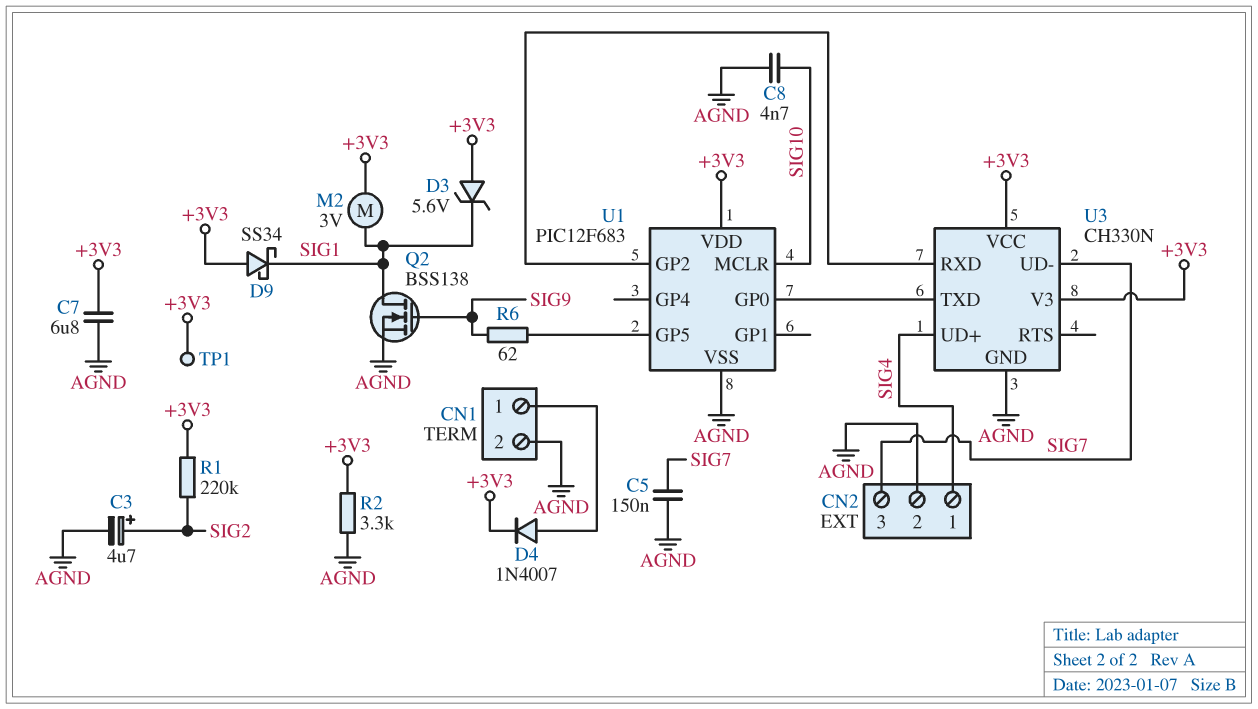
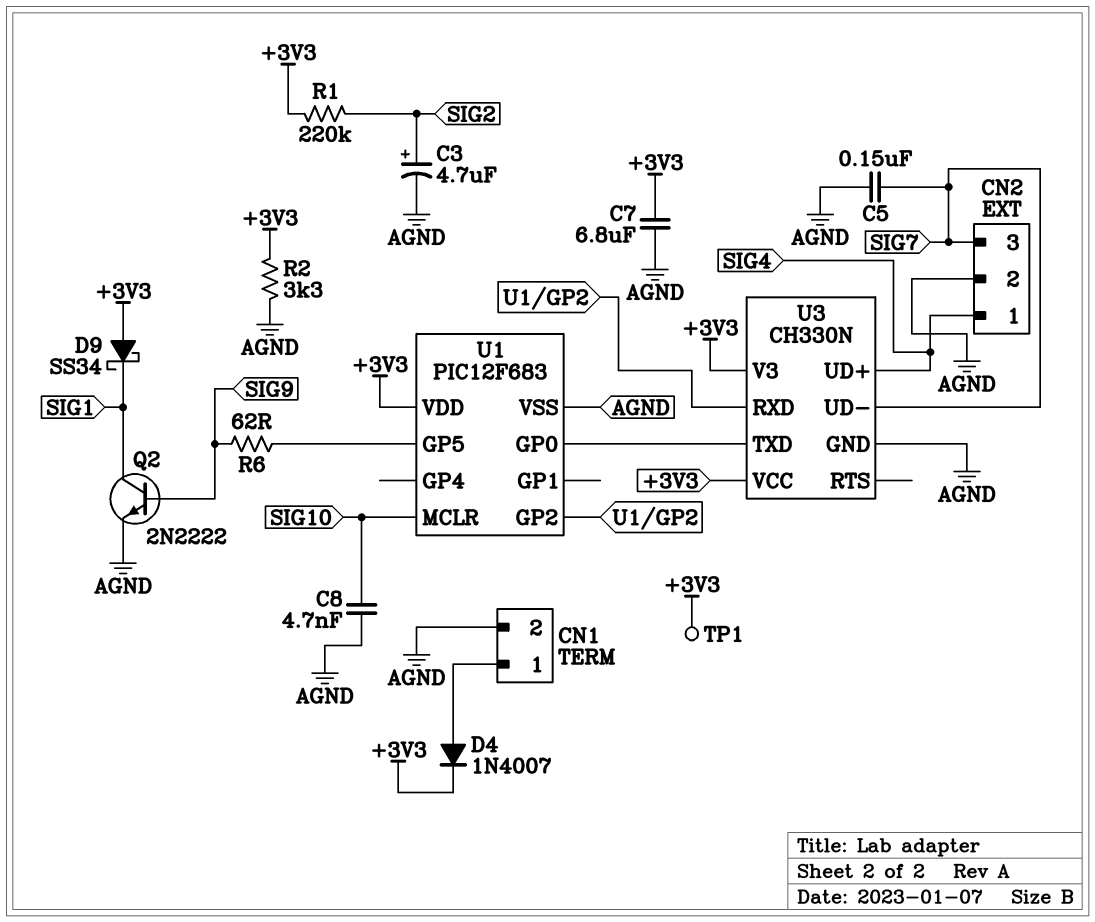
D3: zener 5.6V (A +3V3, K SIG1) -> none
M2: motor 3V (+3V3, SIG1) -> none
Q2: NMOS BSS138 (G SIG9, D SIG1, S AGND) -> NPN 2N2222 (B SIG9, C SIG1, E AGND)

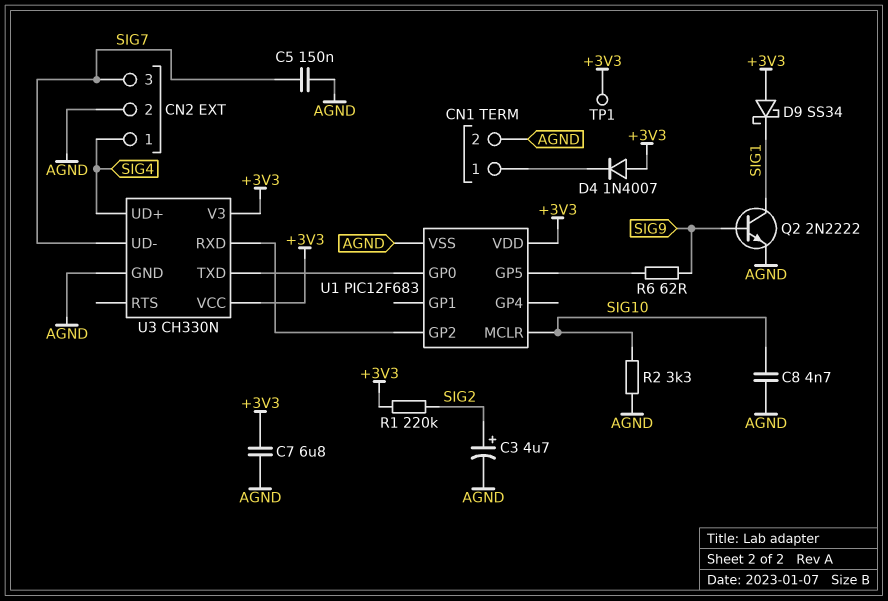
D4: diode 1N4007 (A CN1/1, K +3V3) -> diode 1N4007 (A +3V3, K CN1/1)
R2: 3.3k (+3V3, AGND) -> 3.3k (AGND, SIG10)

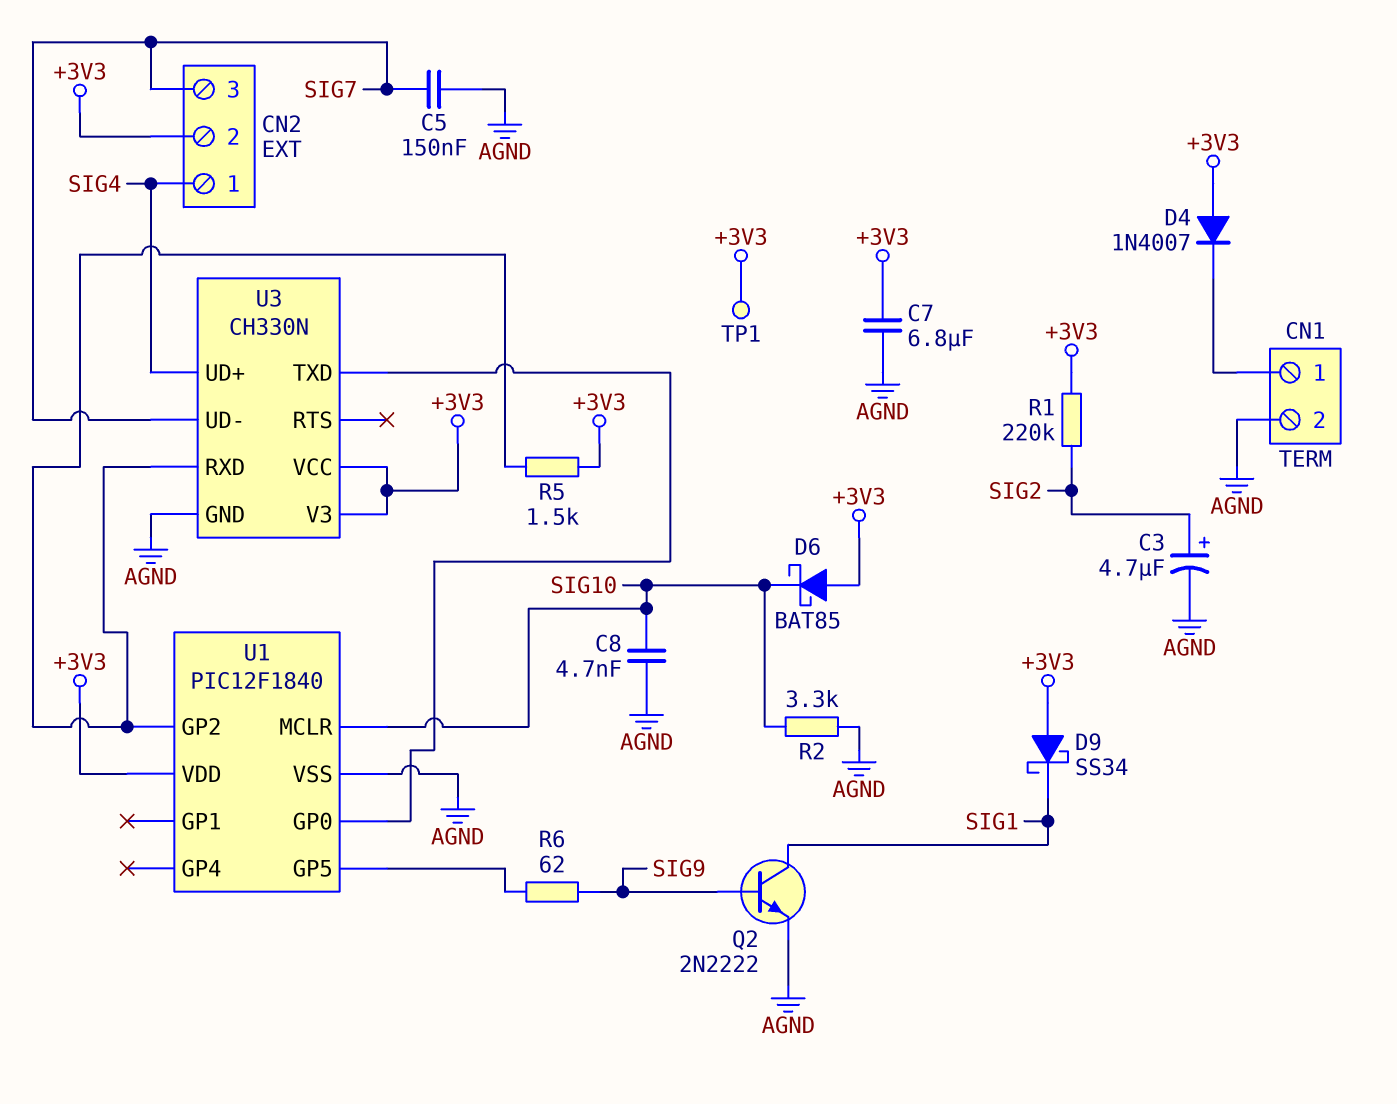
CN2 pin 2: AGND -> +3V3
D6: none -> schottky BAT85 (A +3V3, K SIG10)
R5: none -> 1.5k (+3V3, U1/GP2)
U1: PIC12F683 -> PIC12F1840

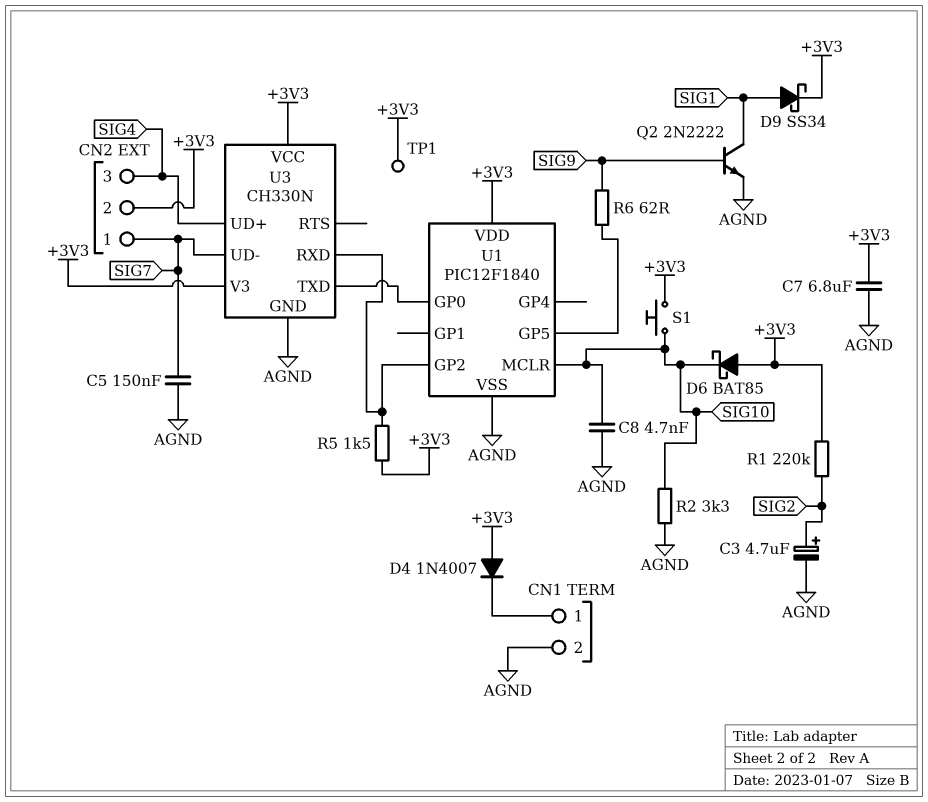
CN2 pin 1: SIG4 -> SIG7
CN2 pin 3: SIG7 -> SIG4
D9: schottky SS34 (A +3V3, K SIG1) -> schottky SS34 (A SIG1, K +3V3)
S1: none -> button (+3V3, SIG10)

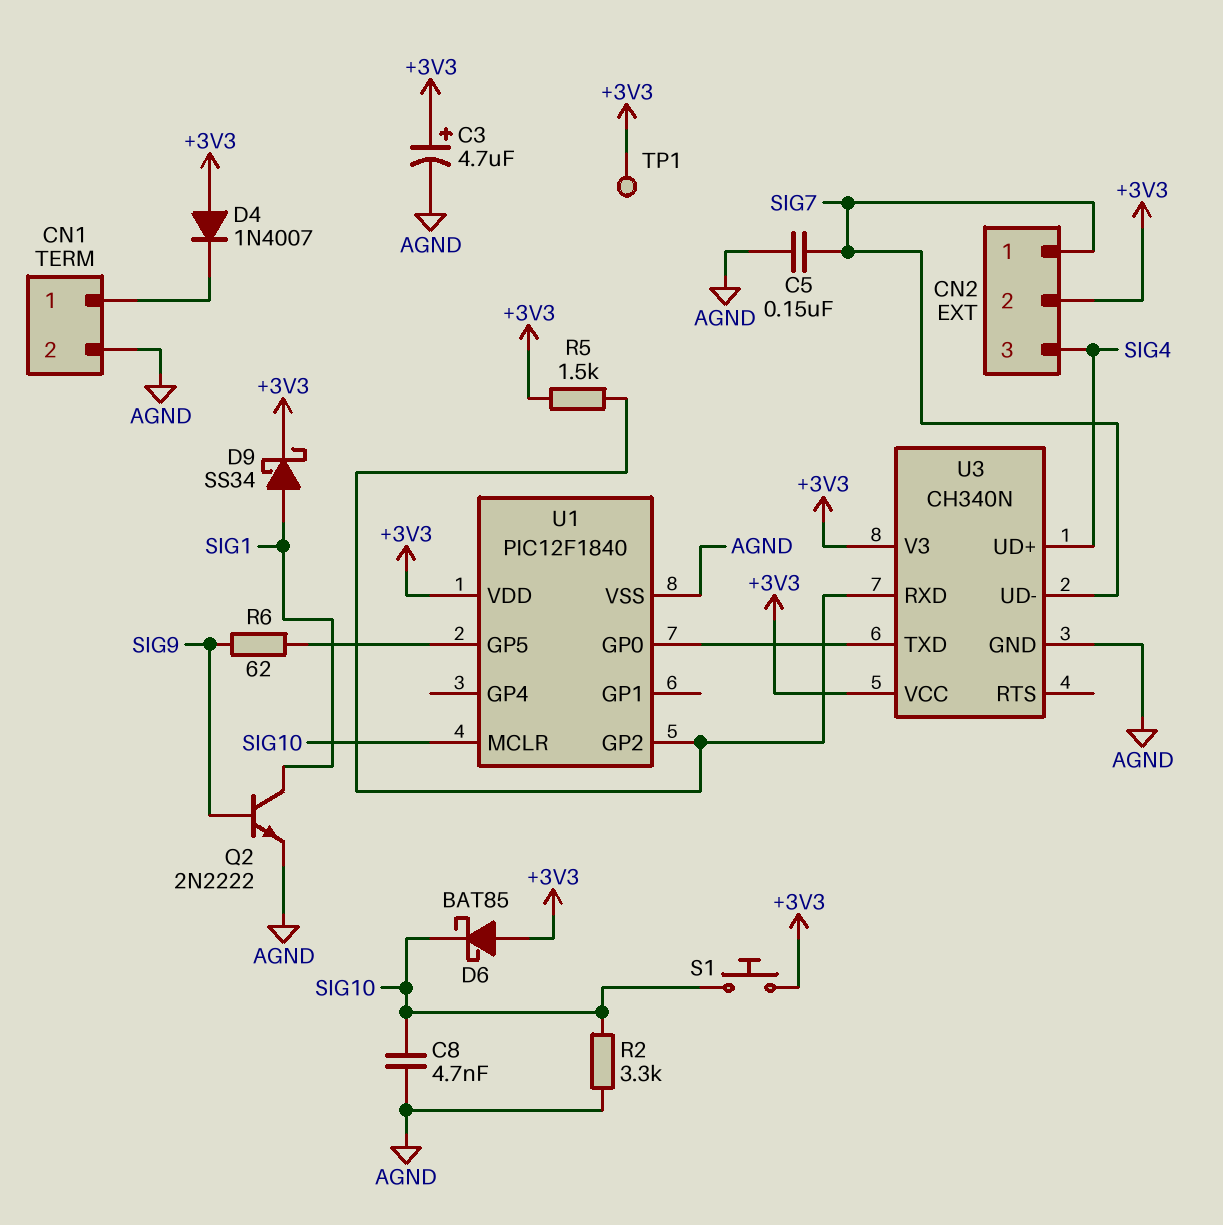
C3: 4.7uF (plus SIG2, minus AGND) -> 4.7uF (plus +3V3, minus AGND)
C7: 6.8uF (+3V3, AGND) -> none
R1: 220k (+3V3, SIG2) -> none
U3: CH330N -> CH340N

